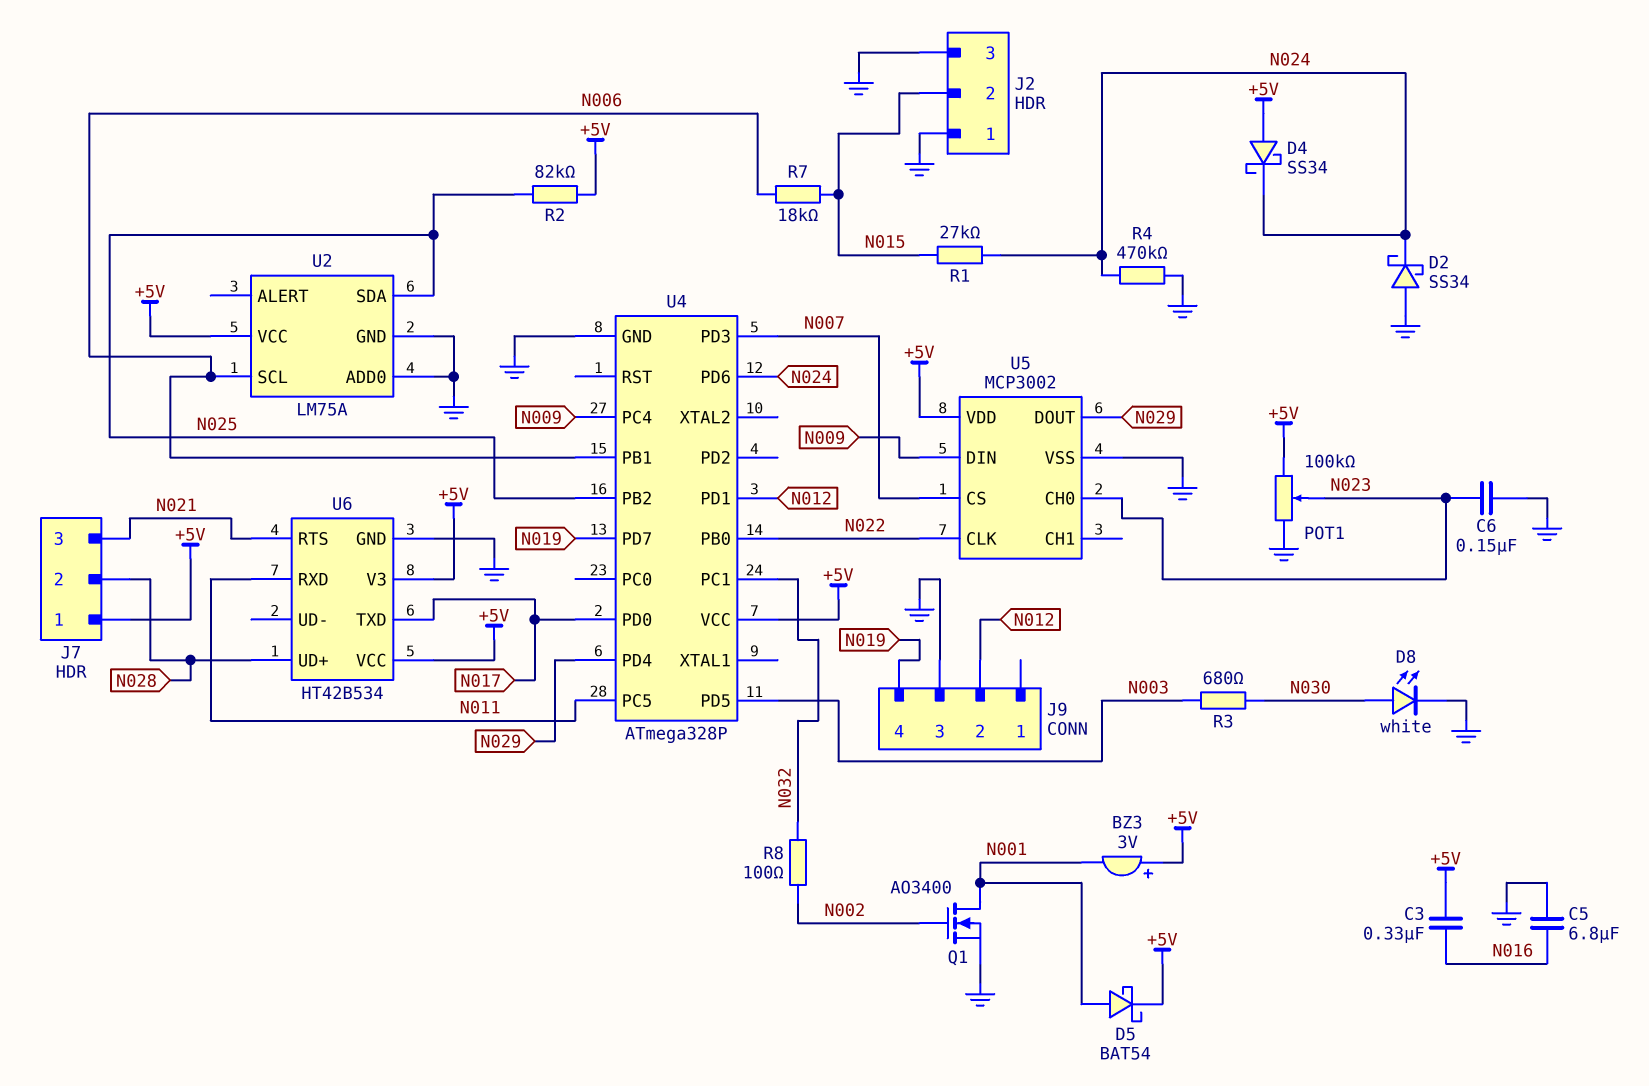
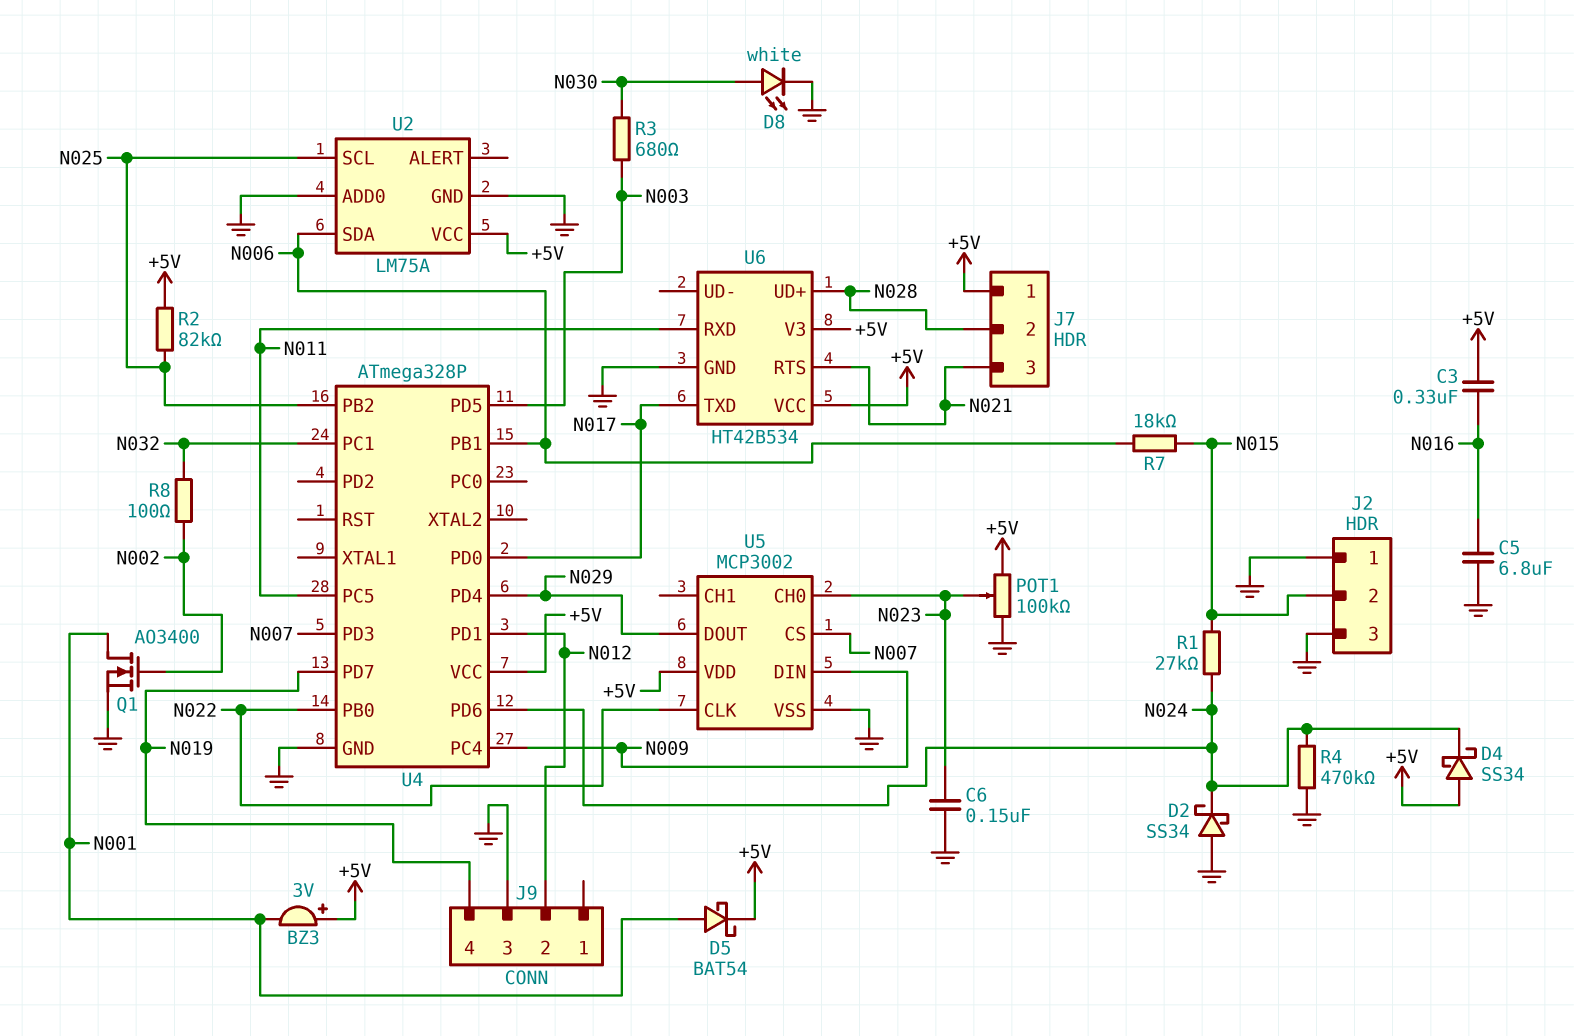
U2 pin SCL: N006 -> N025
U2 pin SDA: N025 -> N006

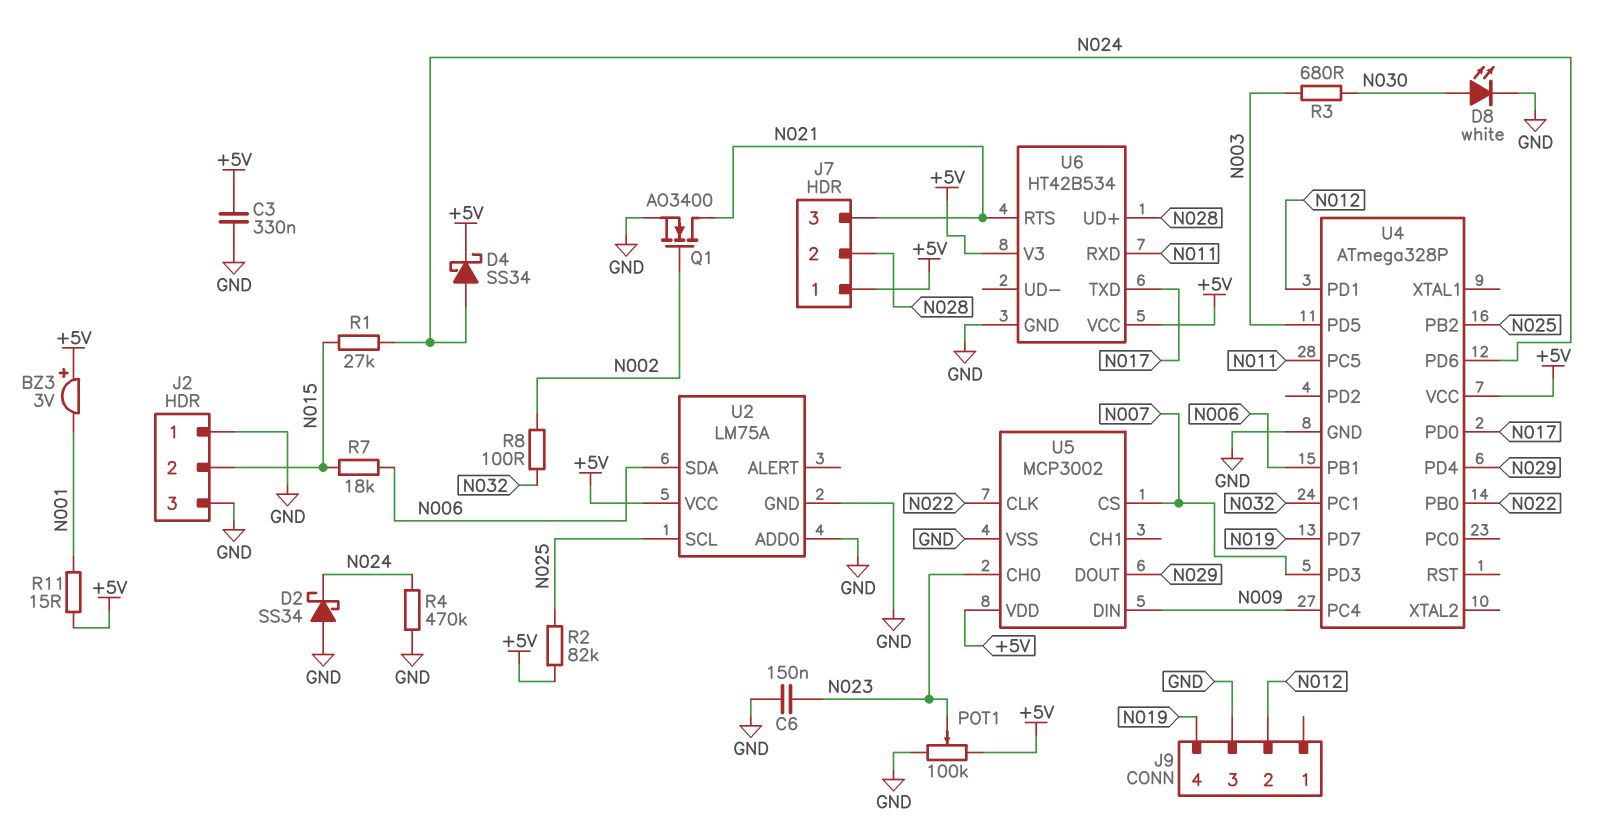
C3: 330nF (+5V, N016) -> 330nF (+5V, GND)
C5: 6.8uF (GND, N016) -> none
D4: schottky SS34 (A +5V, K N024) -> schottky SS34 (A N024, K +5V)
D5: schottky BAT54 (A N001, K +5V) -> none
Q1: NMOS AO3400 (G N002, D N001, S GND) -> NMOS AO3400 (G N002, D N021, S GND)
R11: none -> 15 (+5V, N001)

